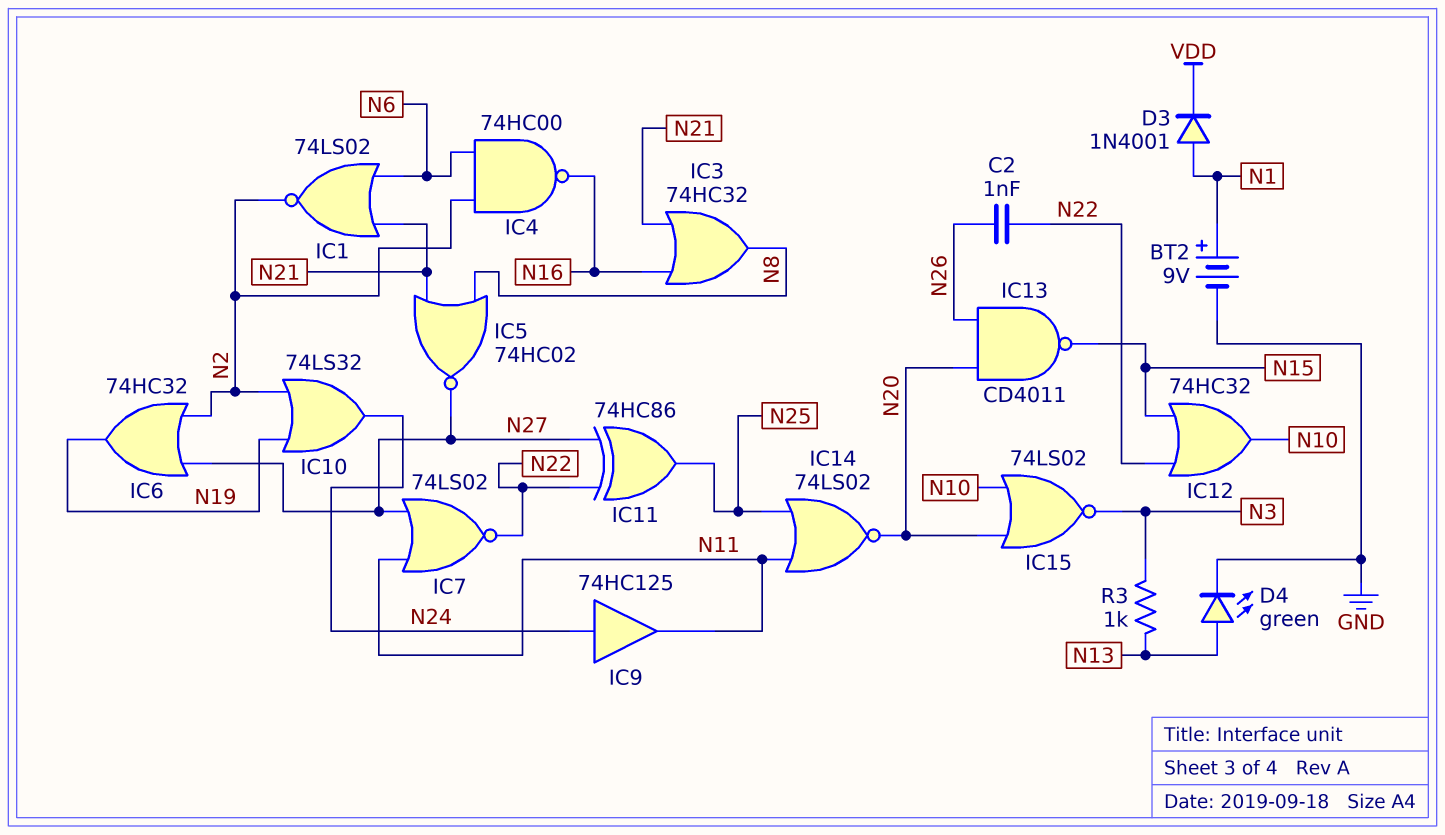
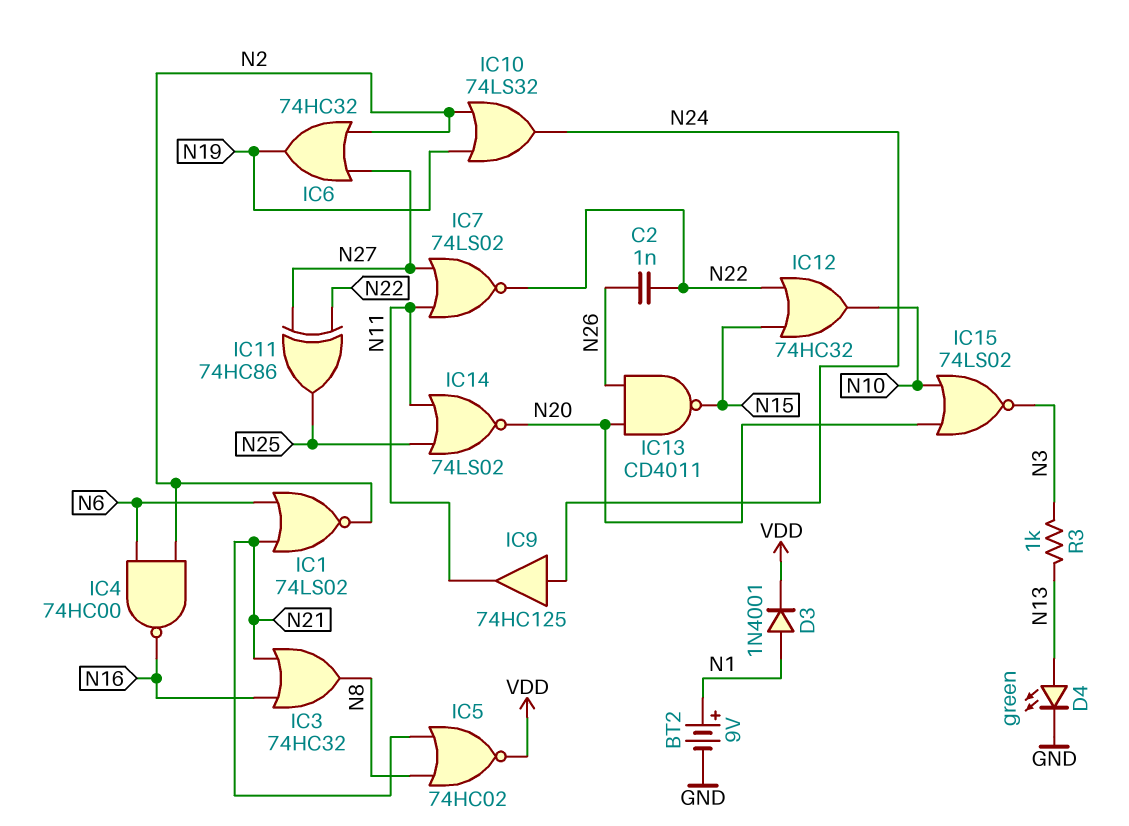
IC5: NOR 74HC02 (in N8, in N21, out N27) -> NOR 74HC02 (in N8, in N21, out VDD)

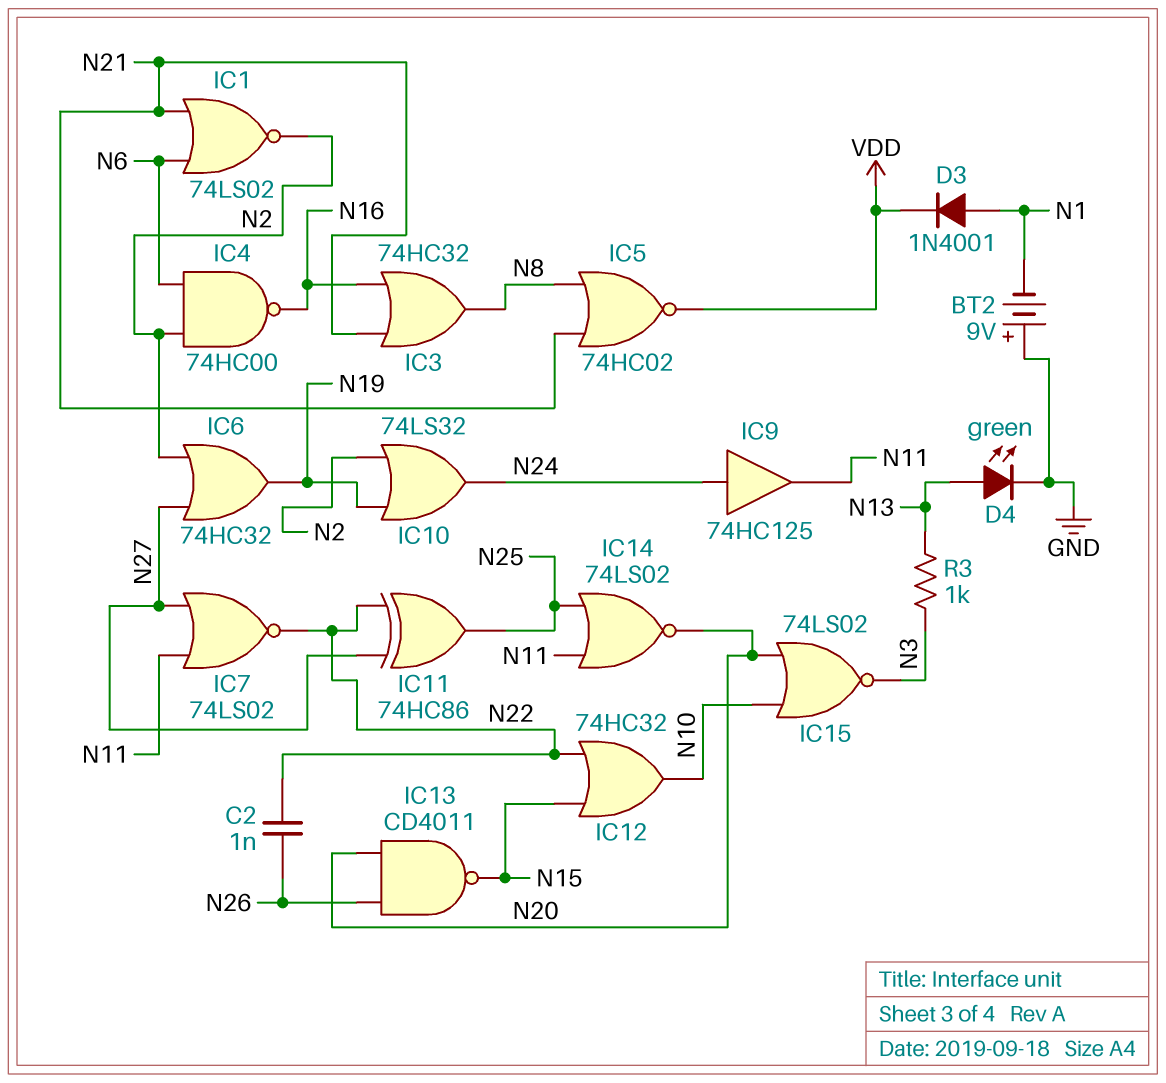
BT2: 9V (plus N1, minus GND) -> 9V (plus GND, minus N1)

